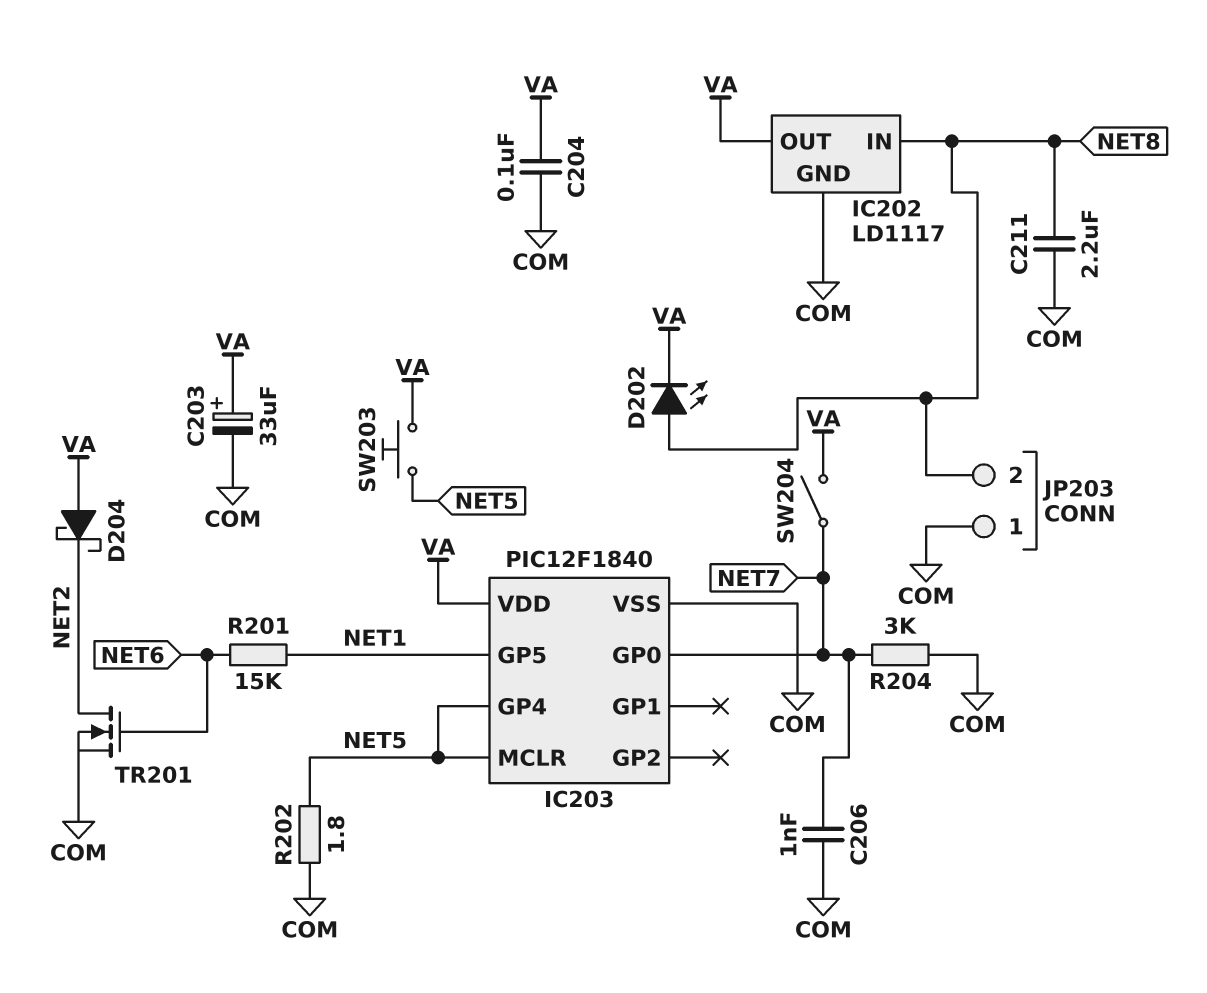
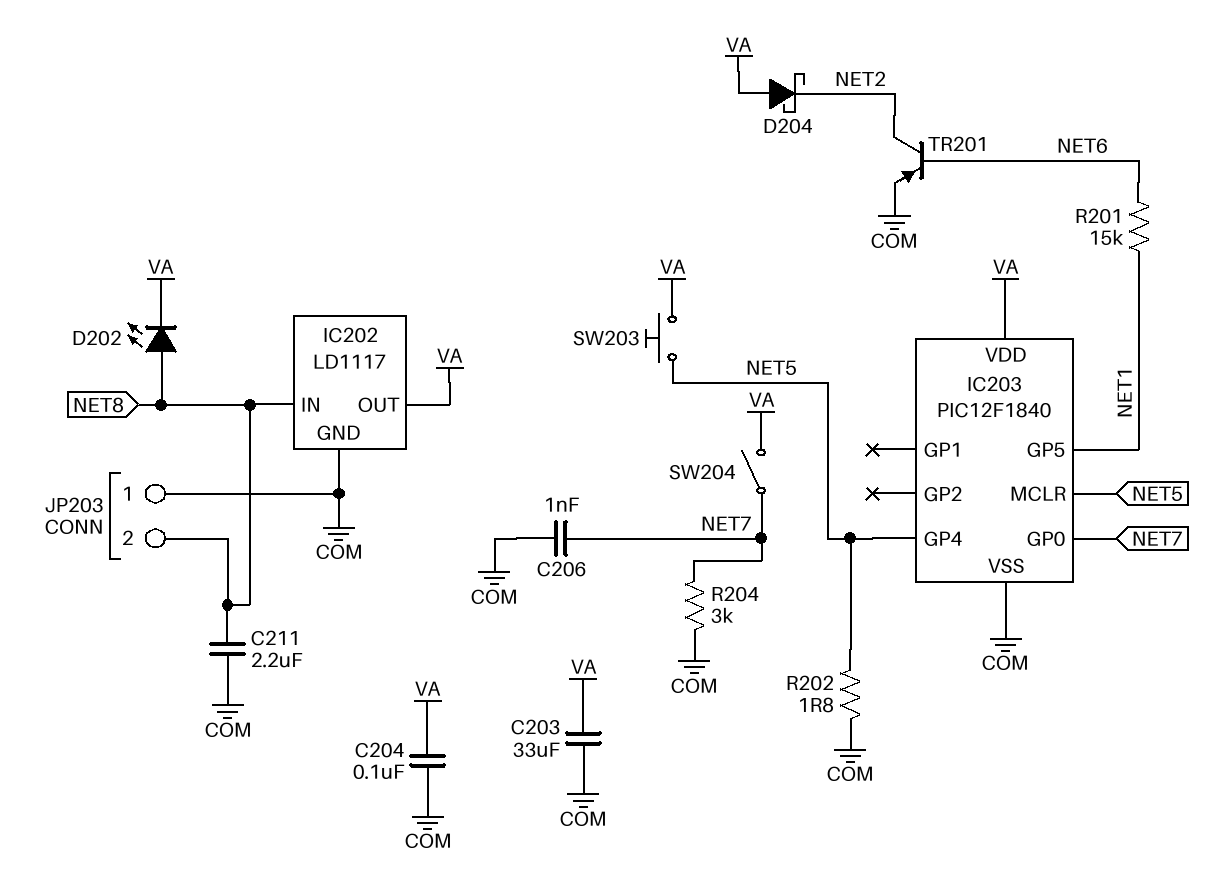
C203: 33uF (plus VA, minus COM) -> 33uF (COM, VA)
TR201: NMOS (G NET6, D NET2, S COM) -> PNP (B NET6, C NET2, E COM)

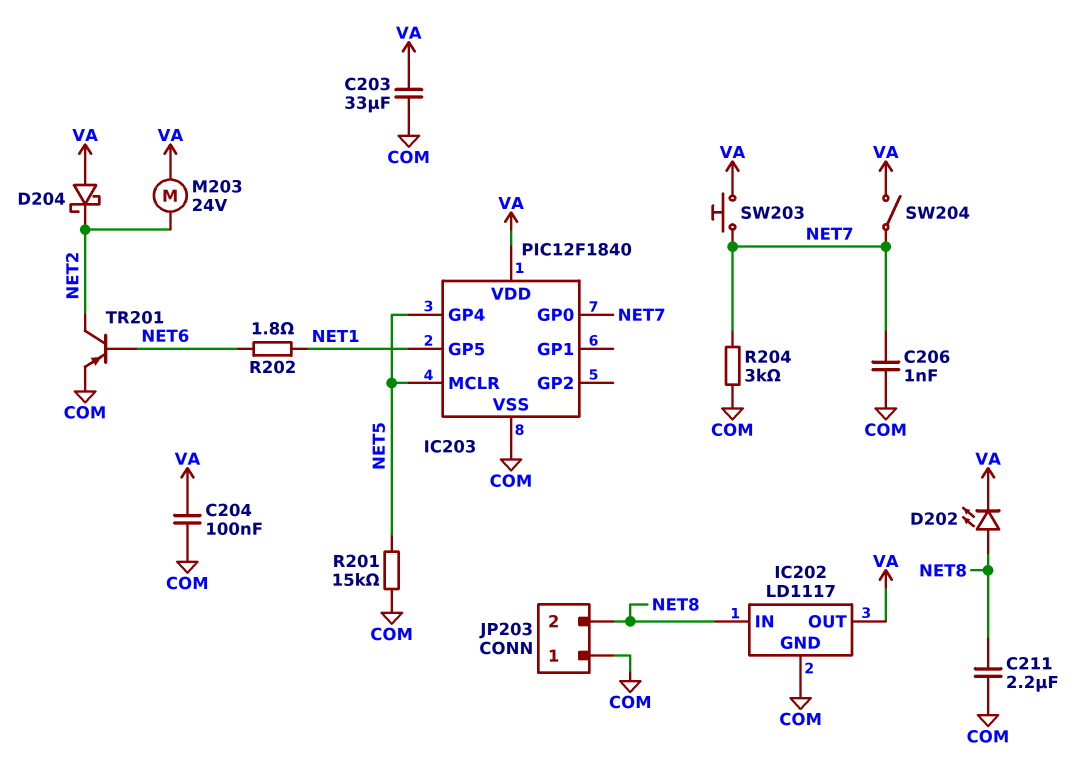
M203: none -> motor 24V (NET2, VA)
R201: 15k (NET1, NET6) -> 15k (COM, NET5)
R202: 1.8 (COM, NET5) -> 1.8 (NET1, NET6)
SW203: button (NET5, VA) -> button (NET7, VA)

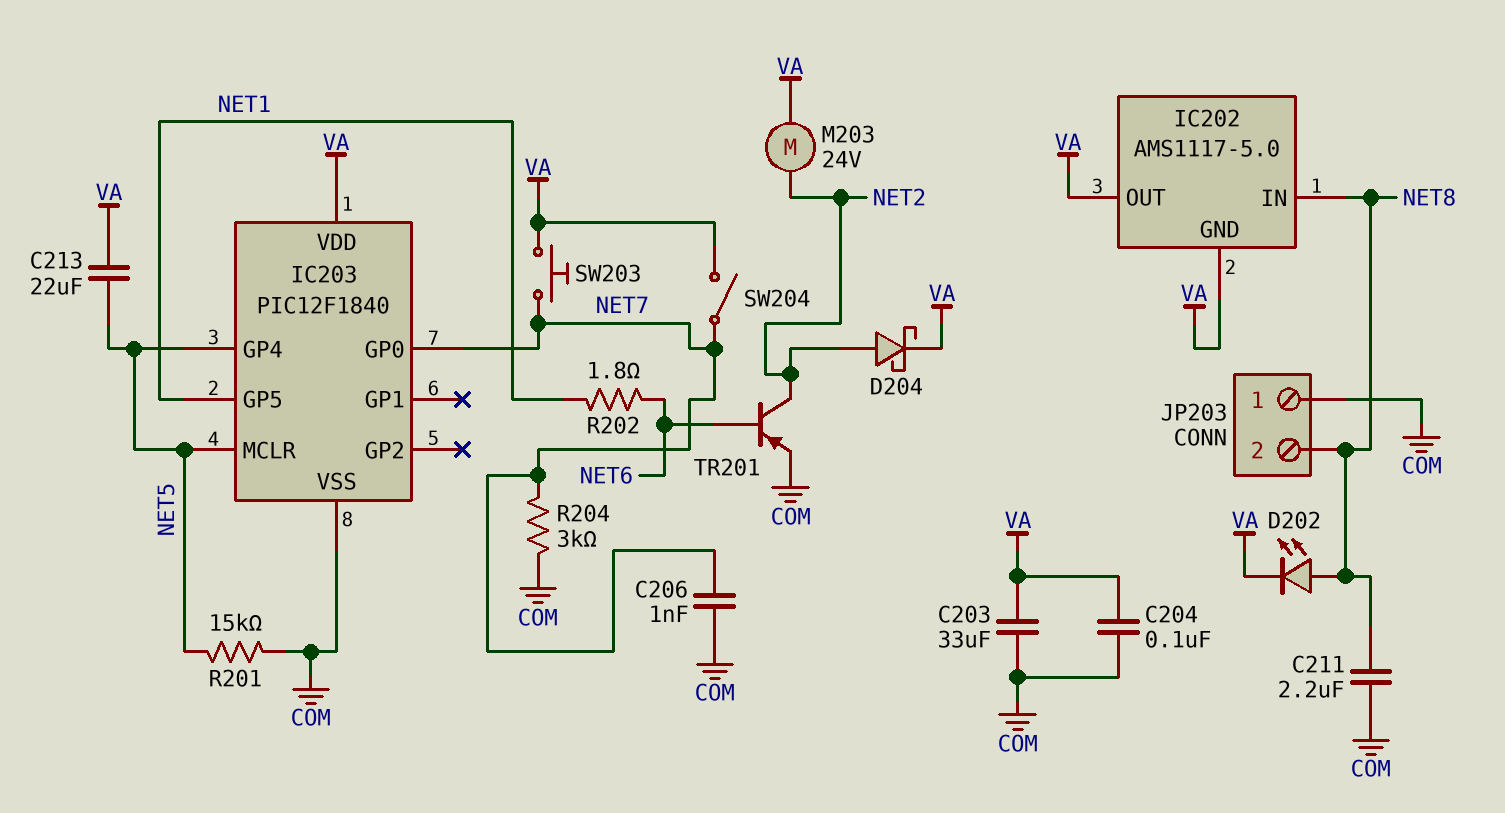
C213: none -> 22uF (NET5, VA)
D204: schottky (A VA, K NET2) -> schottky (A NET2, K VA)
IC202: LD1117 -> AMS1117-5.0
IC202 pin GND: COM -> VA

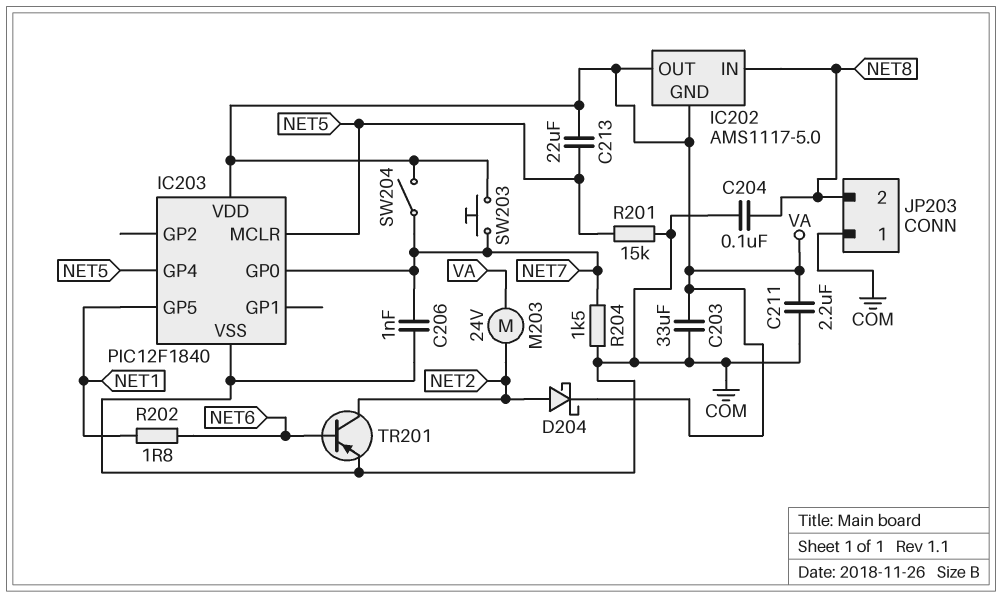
C204: 100nF (COM, VA) -> 100nF (COM, NET8)
C211: 2.2uF (COM, NET8) -> 2.2uF (COM, VA)
D202: LED (A NET8, K VA) -> none
R204: 3k (COM, NET7) -> 1.5k (COM, NET7)

